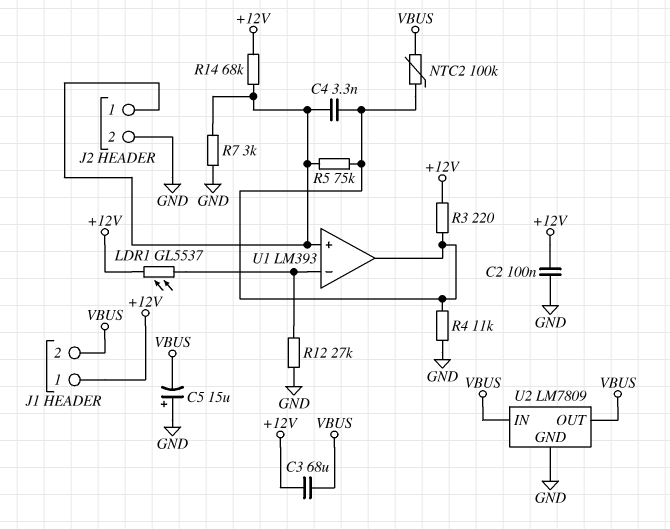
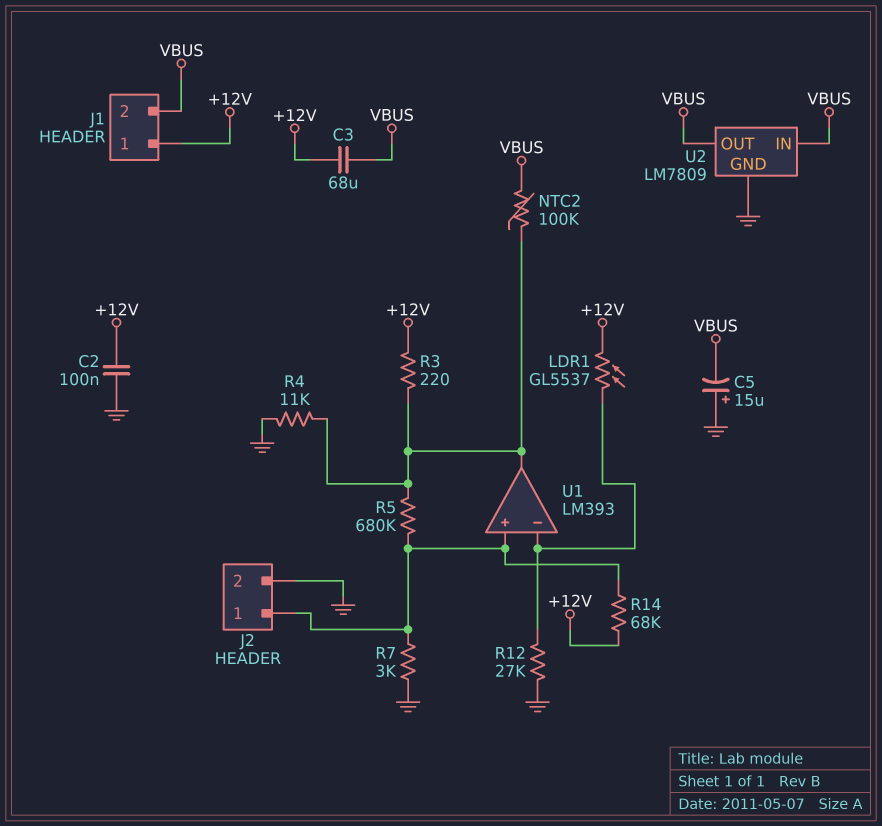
C4: 3.3nF (J2/1, U1/out) -> none
R5: 75k (J2/1, U1/out) -> 680k (J2/1, U1/out)

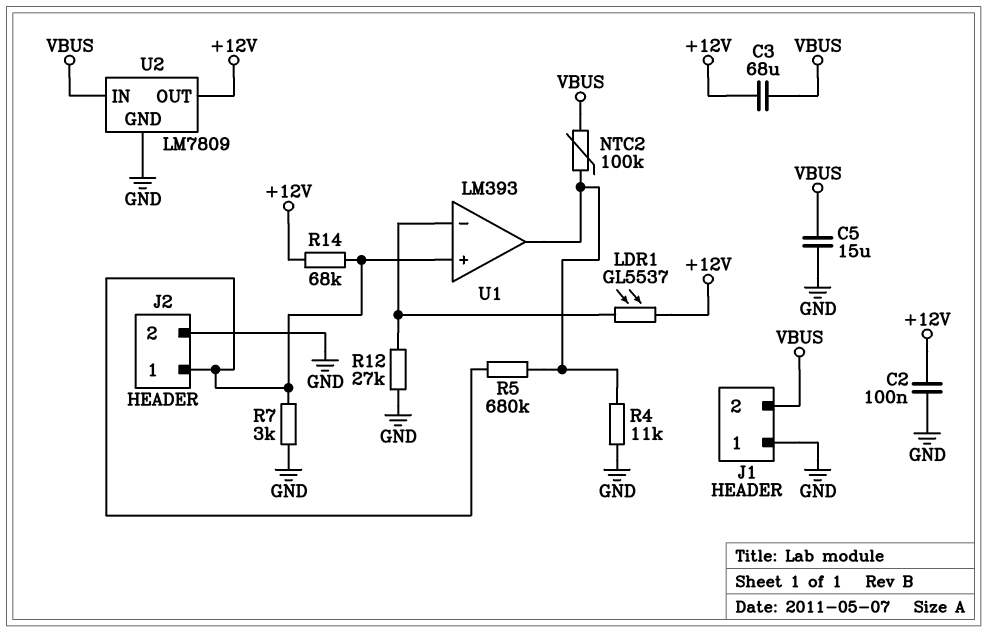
C5: 15uF (plus GND, minus VBUS) -> 15uF (GND, VBUS)
J1 pin 1: +12V -> GND
R3: 220 (+12V, U1/out) -> none
U2 pin OUT: VBUS -> +12V

